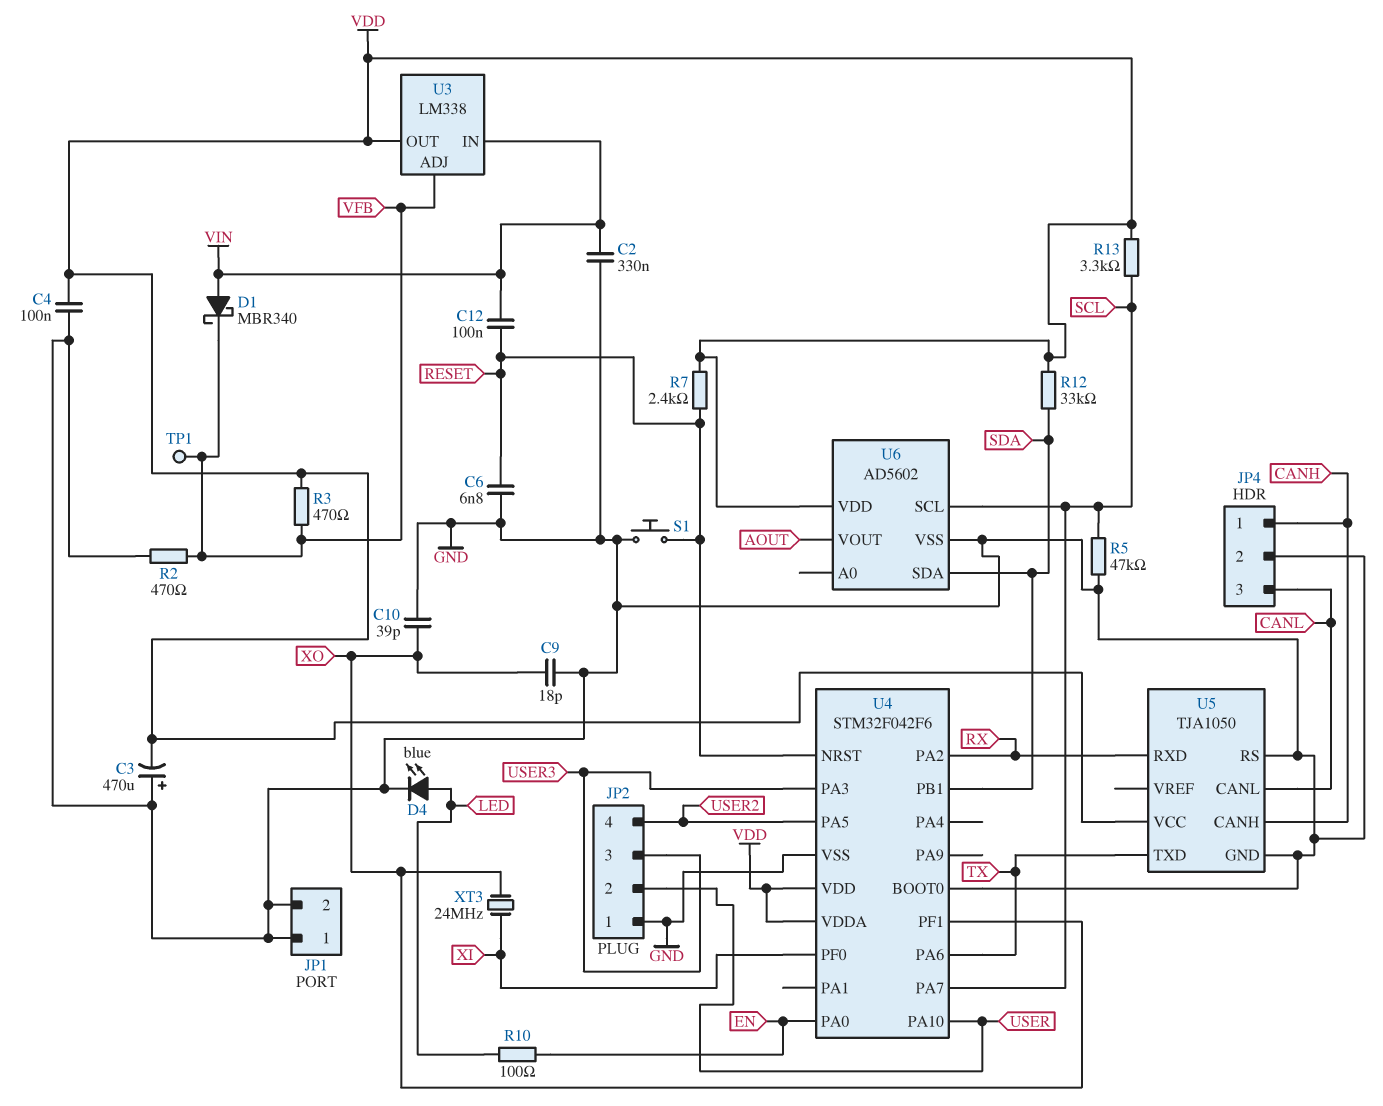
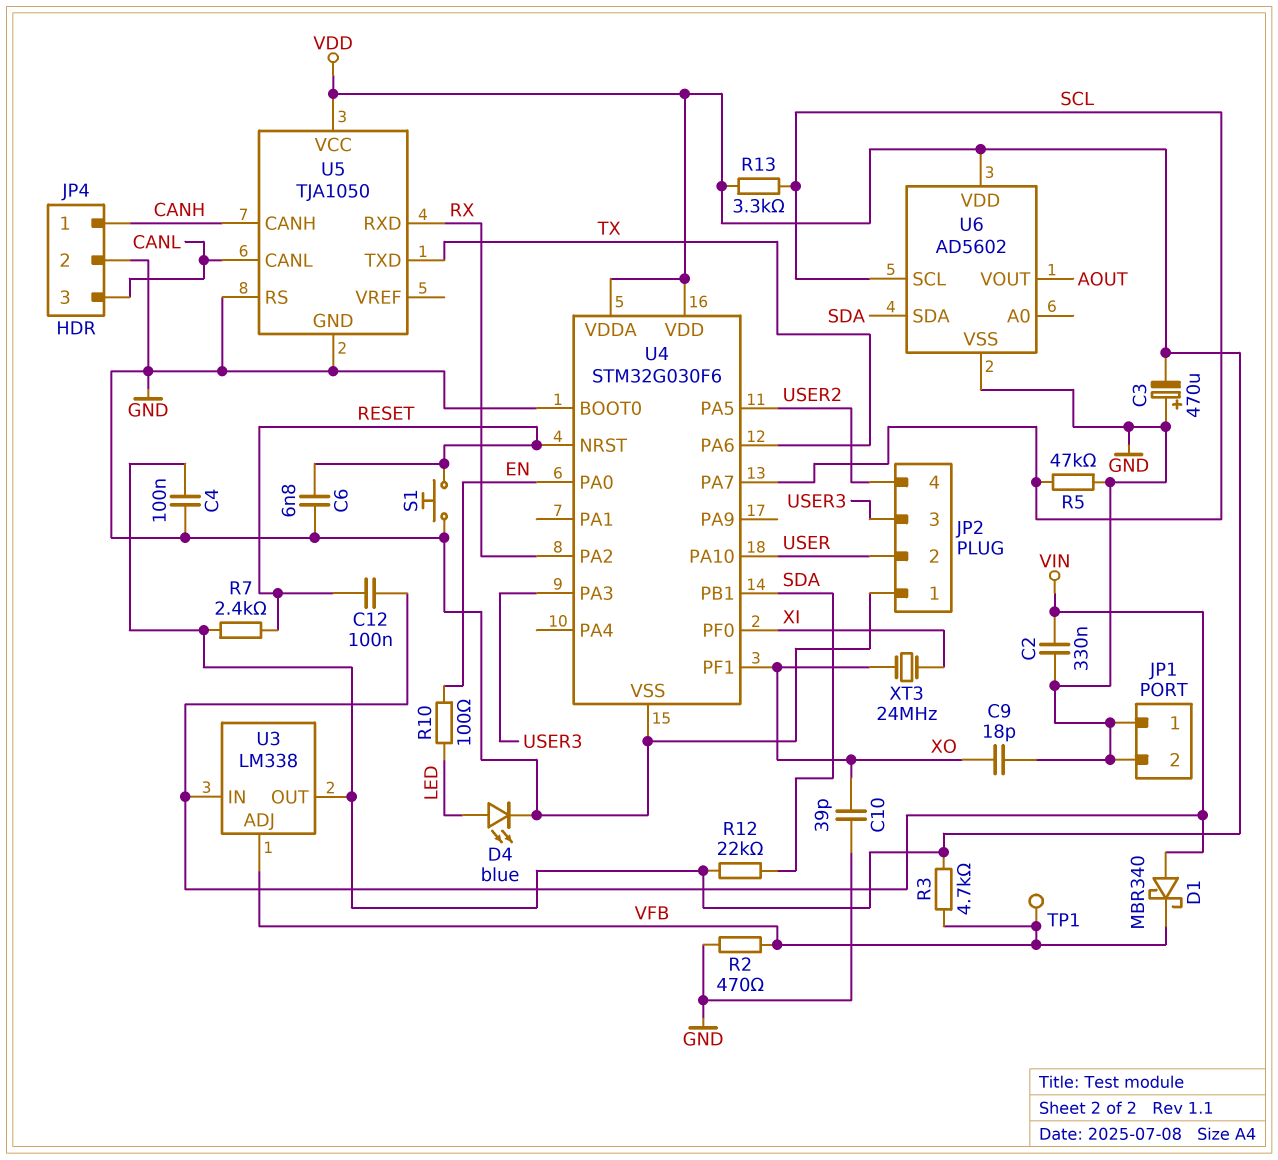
R3: 470 (VDD, VFB) -> 4.7k (VDD, VFB)
R12: 33k (SDA, VDD) -> 22k (SDA, VDD)
U4: STM32F042F6 -> STM32G030F6

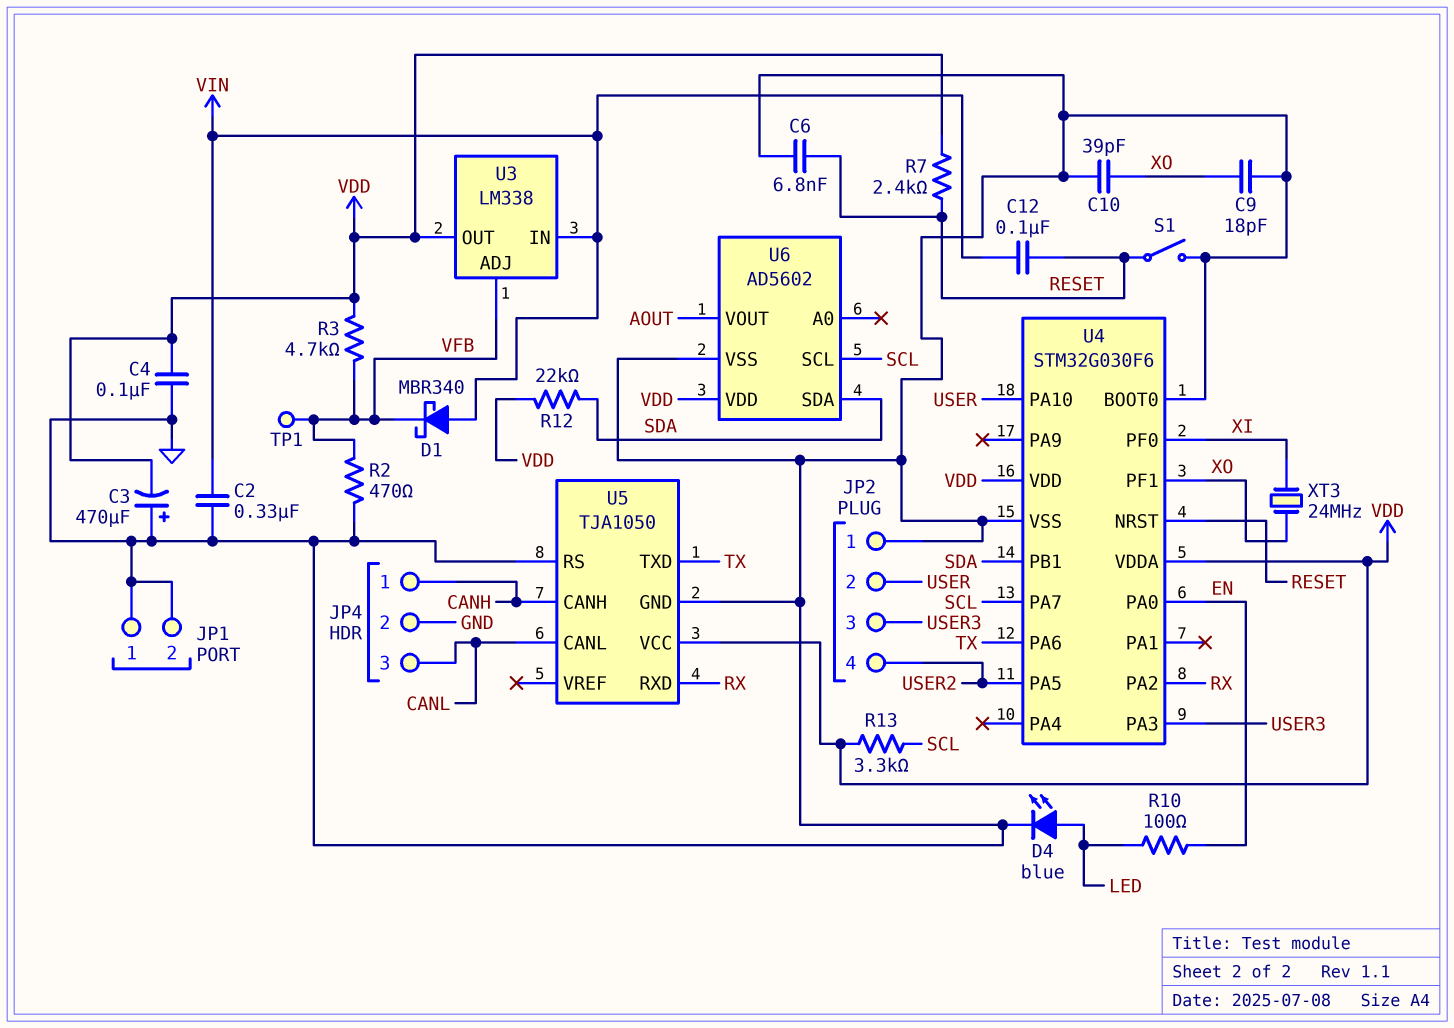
R5: 47k (GND, SCL) -> none
S1: button (GND, RESET) -> switch (GND, RESET)

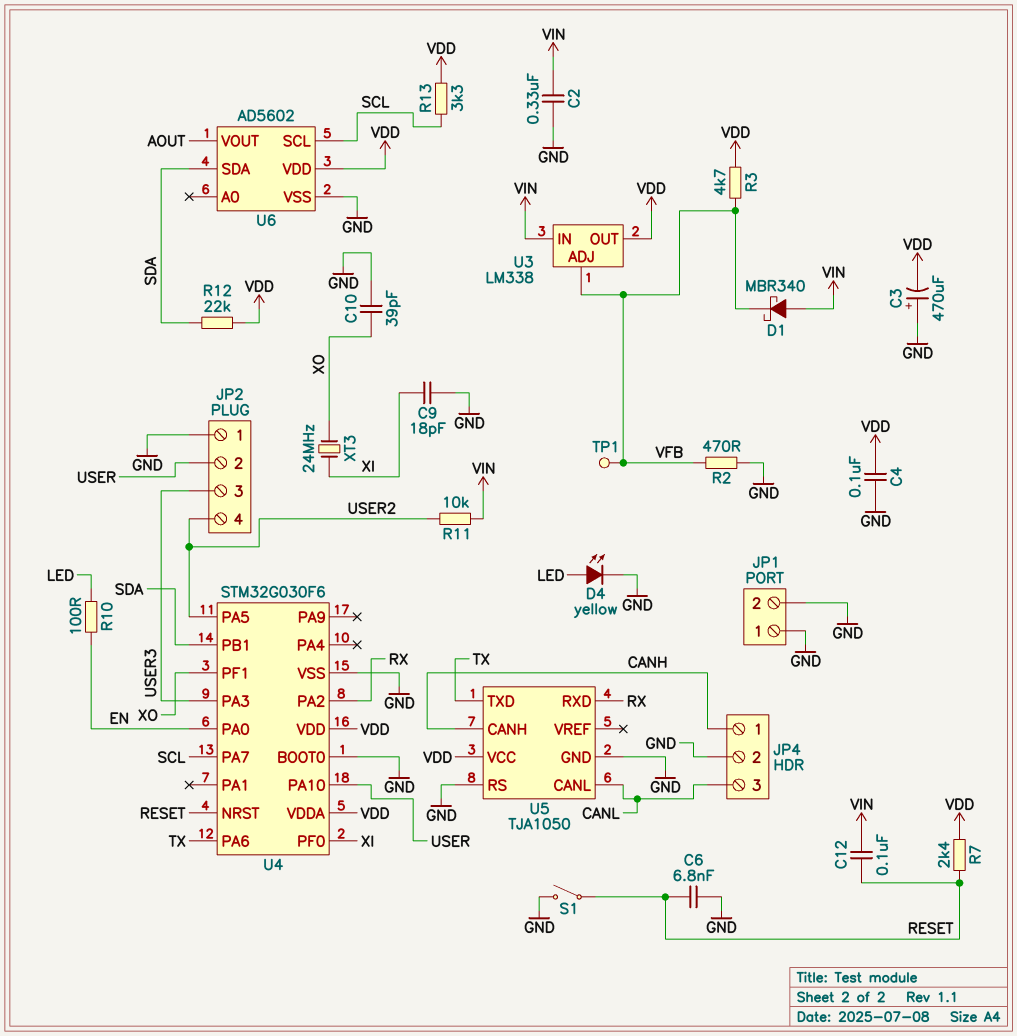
C9: 18pF (GND, XO) -> 18pF (GND, XI)
D4: LED blue (A LED, K GND) -> LED yellow (A LED, K GND)
R11: none -> 10k (USER2, VIN)

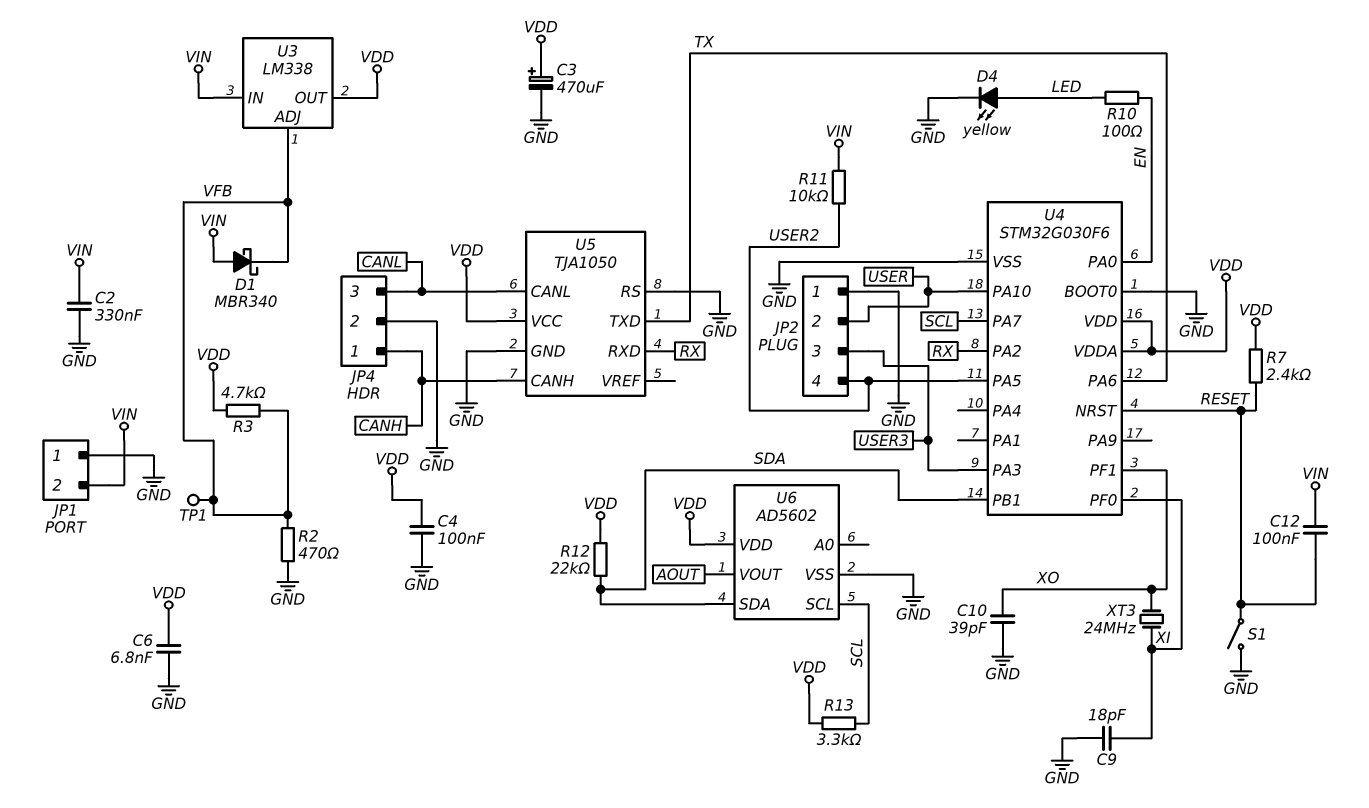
C3: 470uF (plus GND, minus VDD) -> 470uF (plus VDD, minus GND)
C6: 6.8nF (GND, RESET) -> 6.8nF (GND, VDD)
JP1 pin 2: GND -> VIN

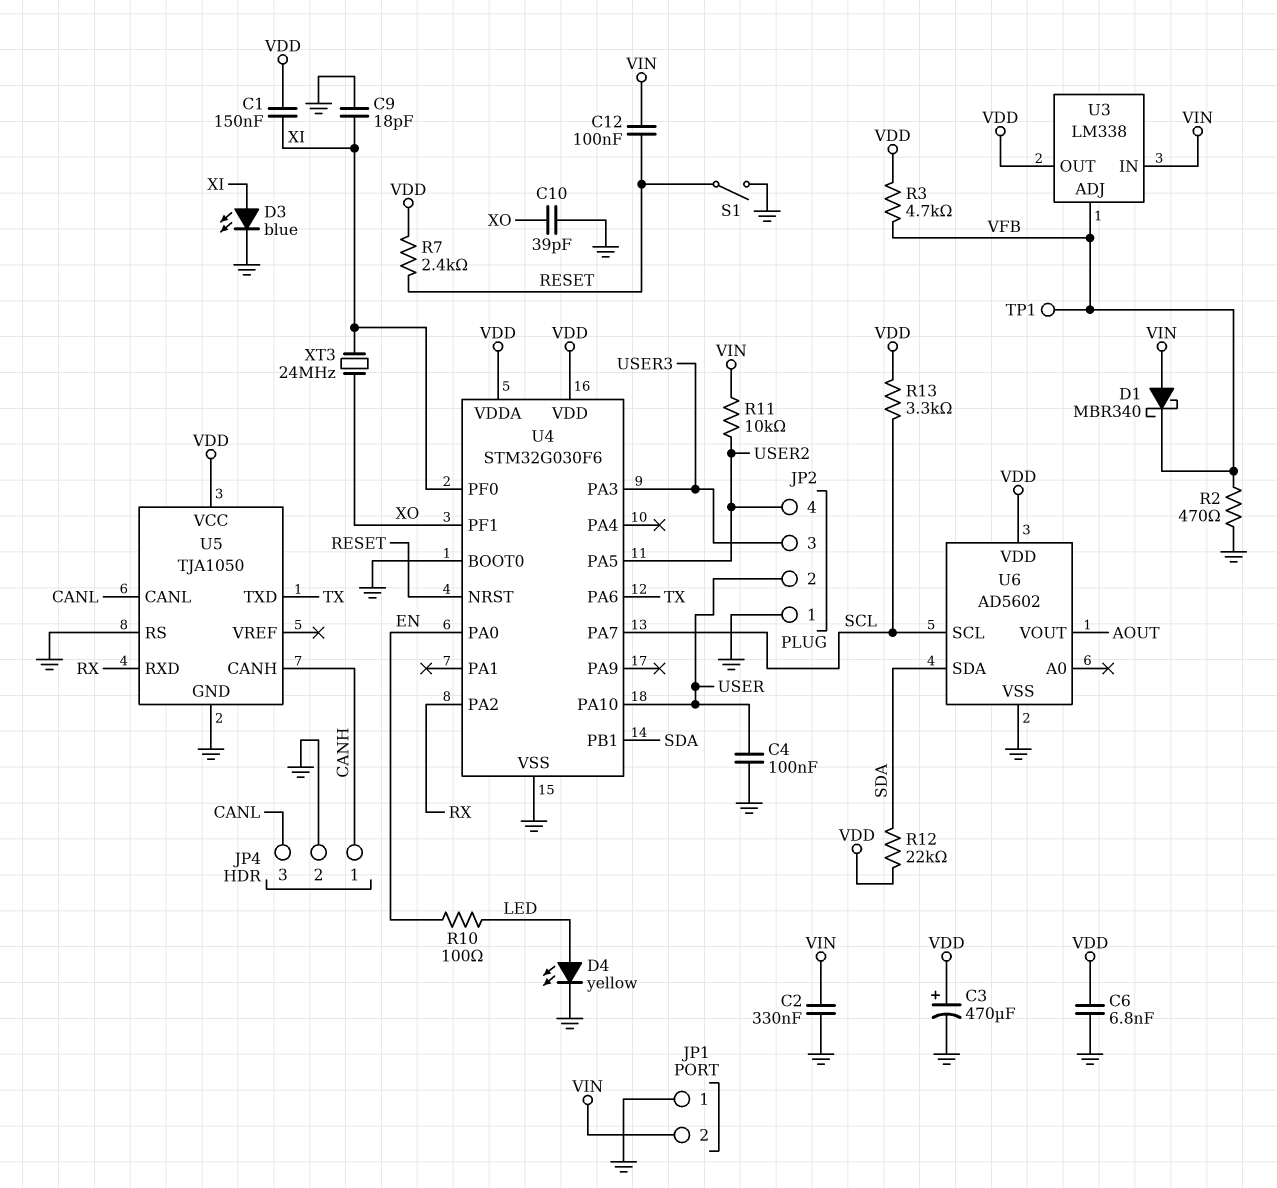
C1: none -> 150nF (VDD, XI)
C4: 100nF (GND, VDD) -> 100nF (GND, USER)
D3: none -> LED blue (A XI, K GND)

